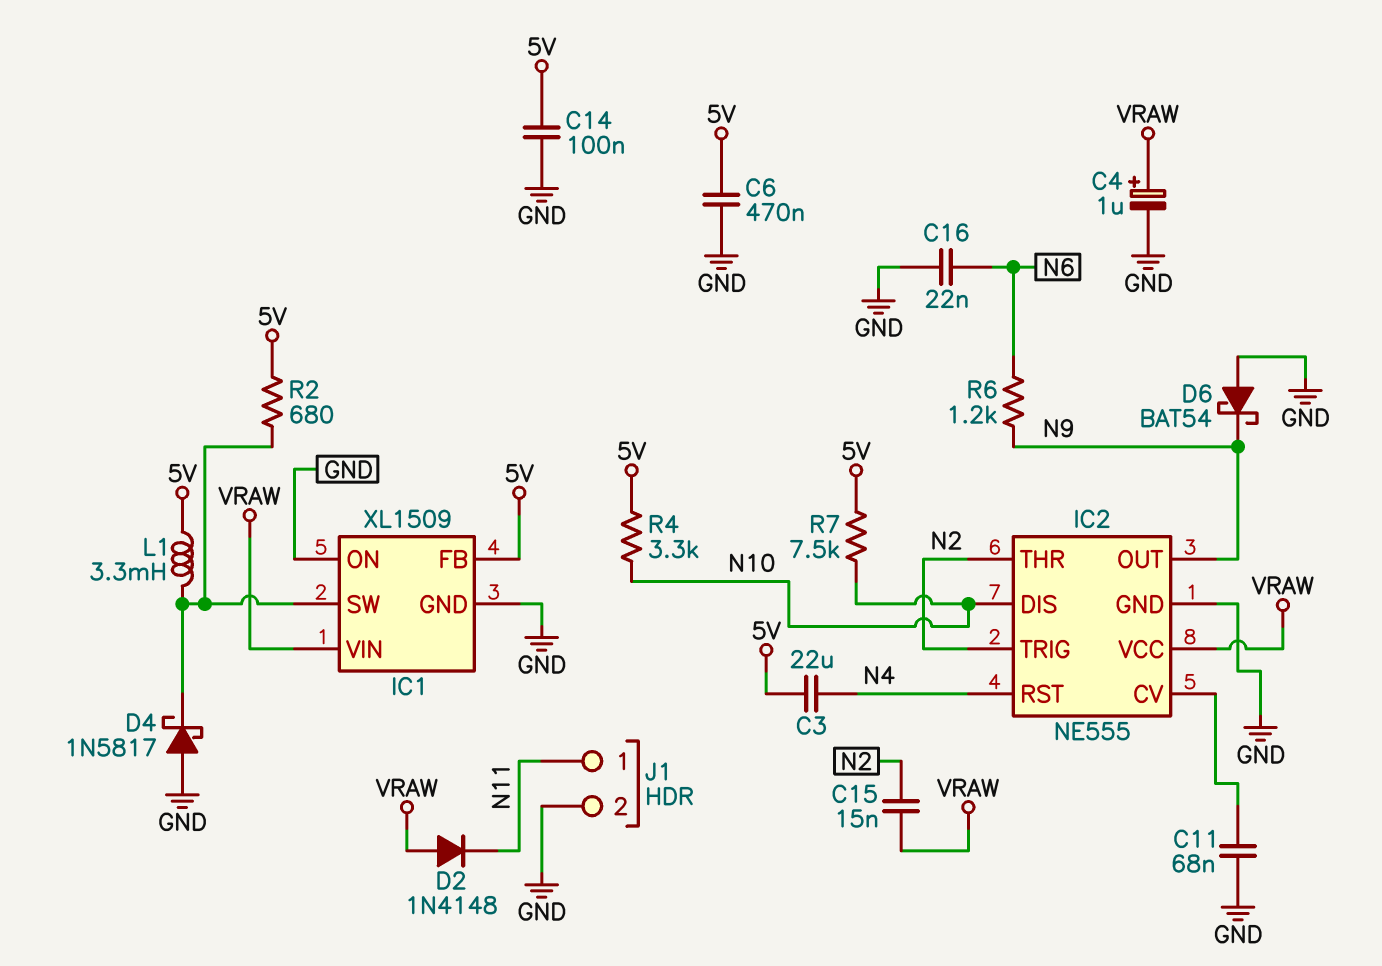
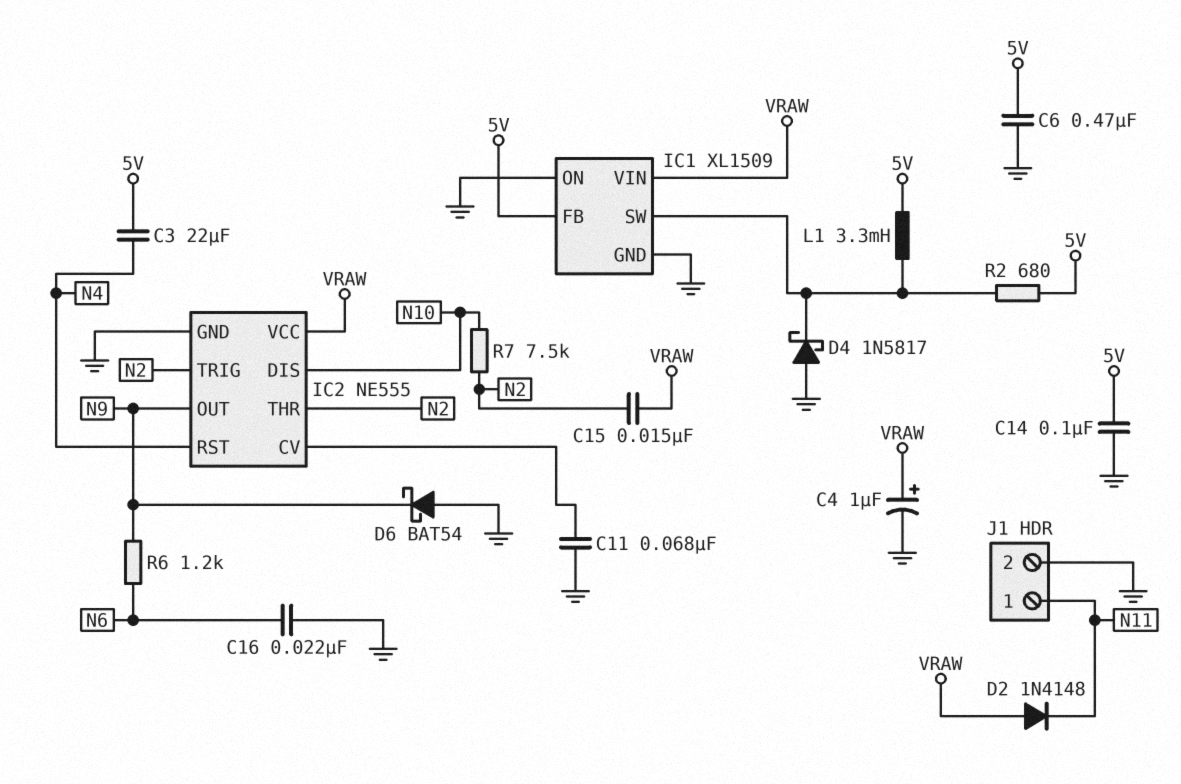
R4: 3.3k (5V, N10) -> none
R7: 7.5k (5V, N10) -> 7.5k (N2, N10)

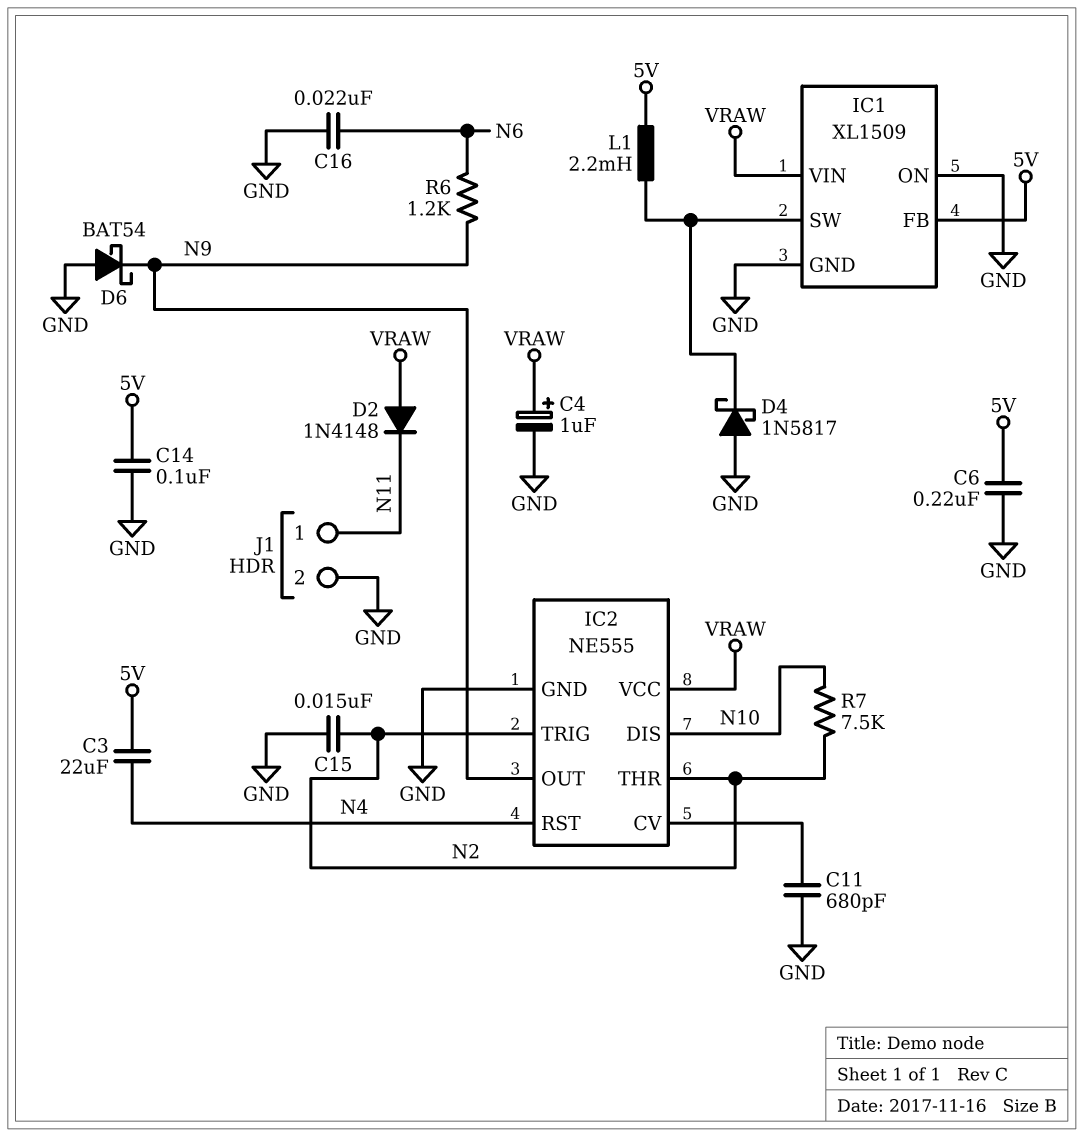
C6: 470nF (5V, GND) -> 220nF (5V, GND)
C11: 68nF (GND, IC2/CV) -> 680pF (GND, IC2/CV)
C15: 15nF (N2, VRAW) -> 15nF (GND, N2)
L1: 3.3mH (5V, IC1/SW) -> 2.2mH (5V, IC1/SW)
R2: 680 (5V, IC1/SW) -> none

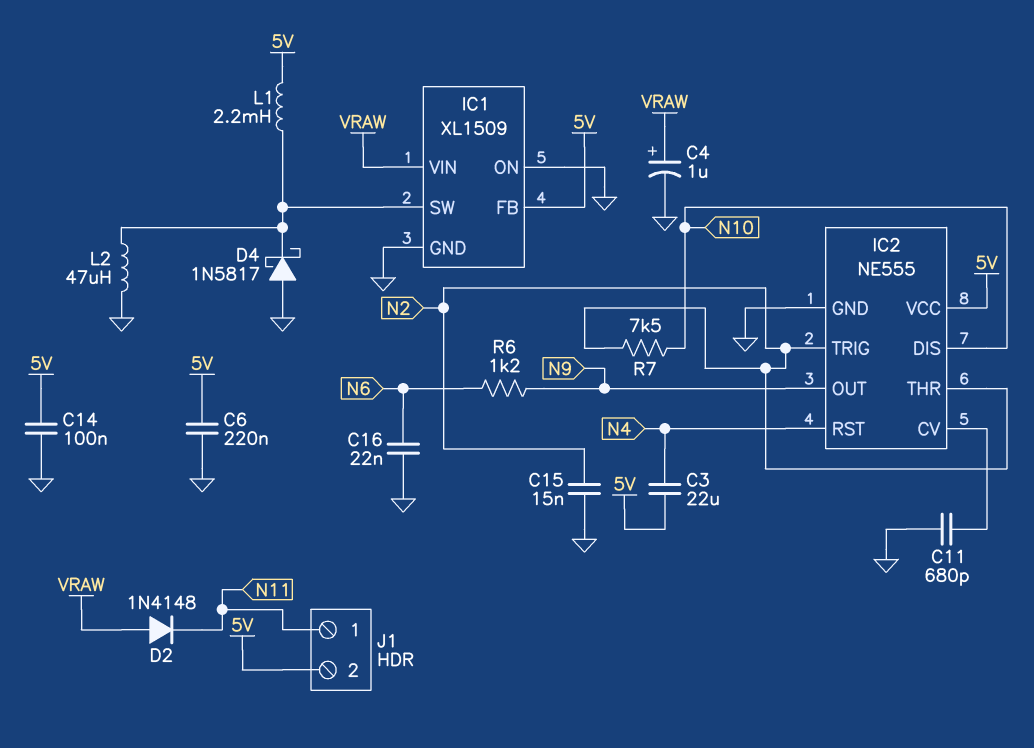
D6: schottky BAT54 (A GND, K N9) -> none
IC2 pin VCC: VRAW -> 5V
J1 pin 2: GND -> 5V
L2: none -> 47uH (GND, IC1/SW)

